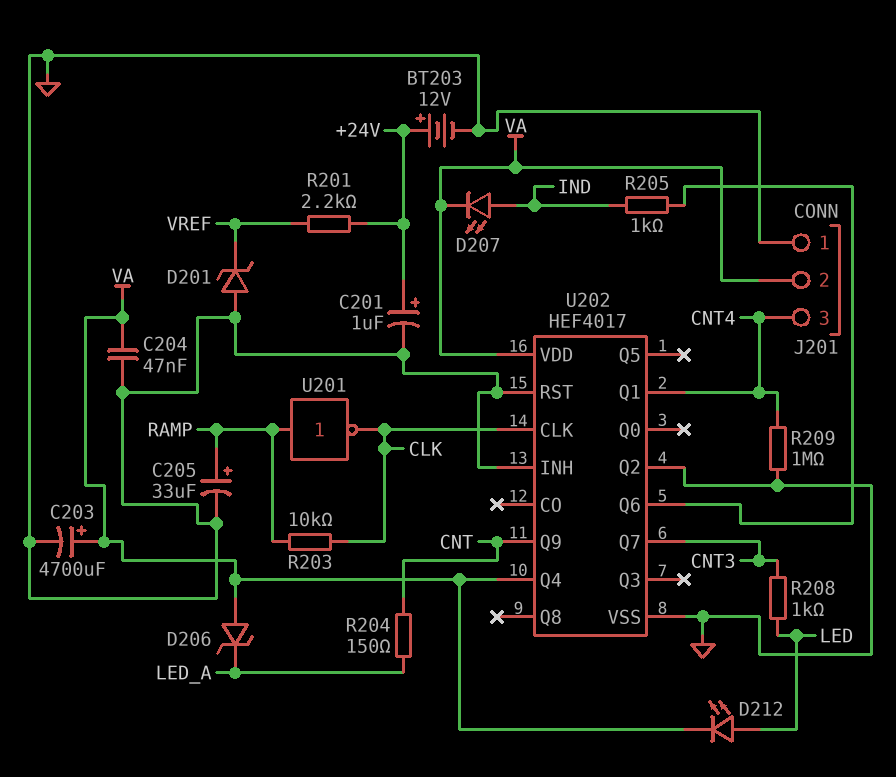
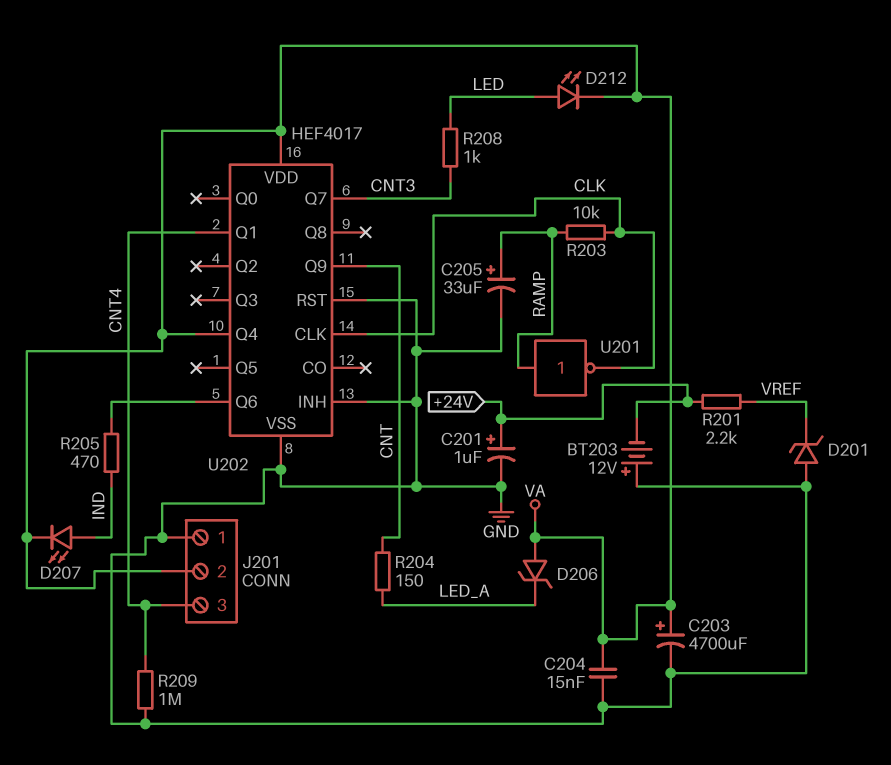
BT203: 12V (plus +24V, minus GND) -> 12V (plus GND, minus +24V)
C204: 47nF (GND, VA) -> 15nF (GND, VA)
R205: 1k (IND, U202/Q6) -> 470 (IND, U202/Q6)
U202 pin Q2: GND -> none

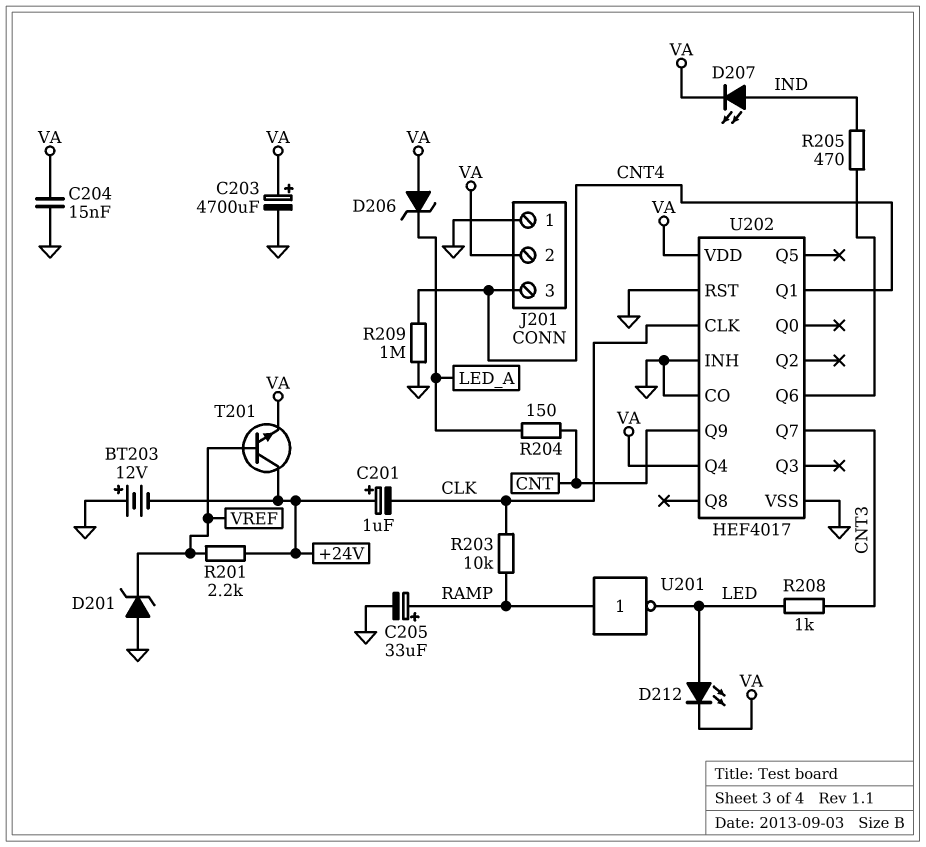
C201: 1uF (plus +24V, minus GND) -> 1uF (plus +24V, minus CLK)
T201: none -> NPN (B VREF, C +24V, E VA)
U201: NOT (in RAMP, out CLK) -> NOT (in RAMP, out LED)
U202 pin CO: none -> GND

